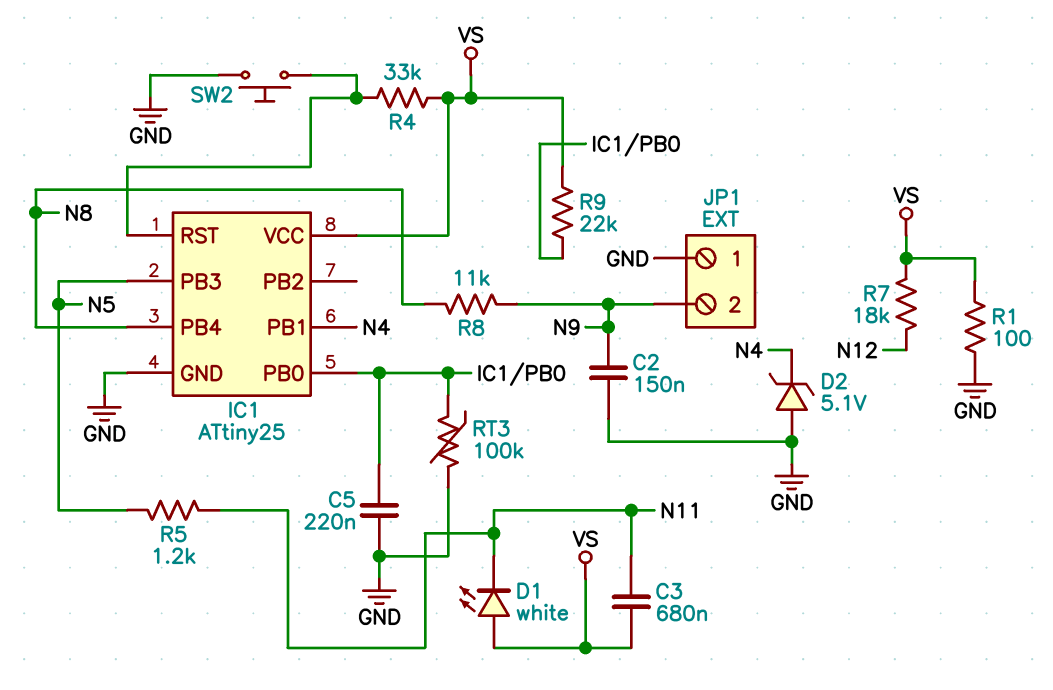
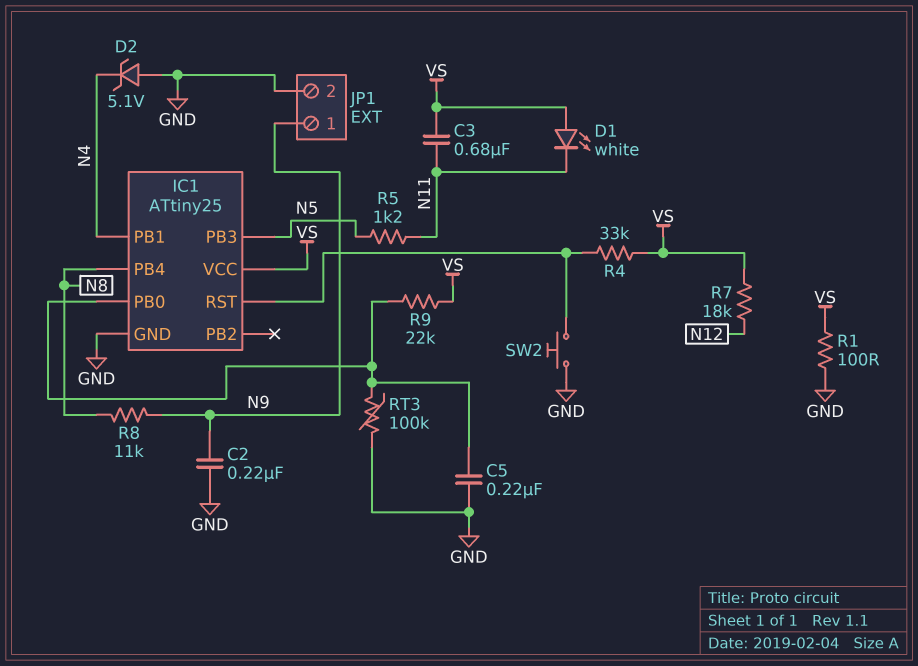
C2: 150nF (GND, N9) -> 220nF (GND, N9)
JP1 pin 1: GND -> N9
JP1 pin 2: N9 -> GND

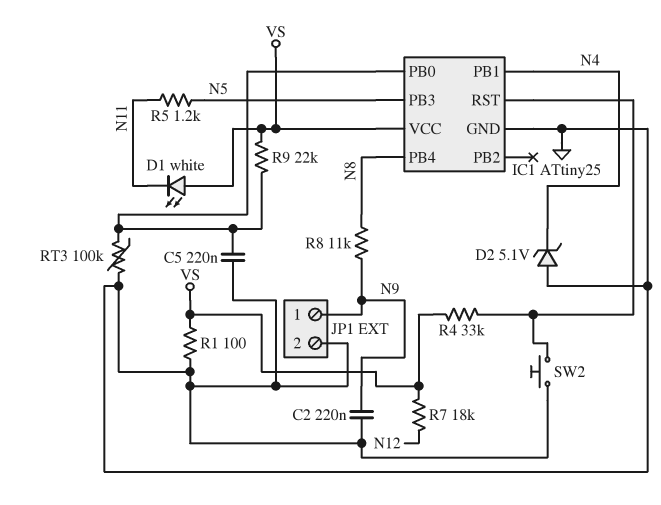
C3: 680nF (N11, VS) -> none

